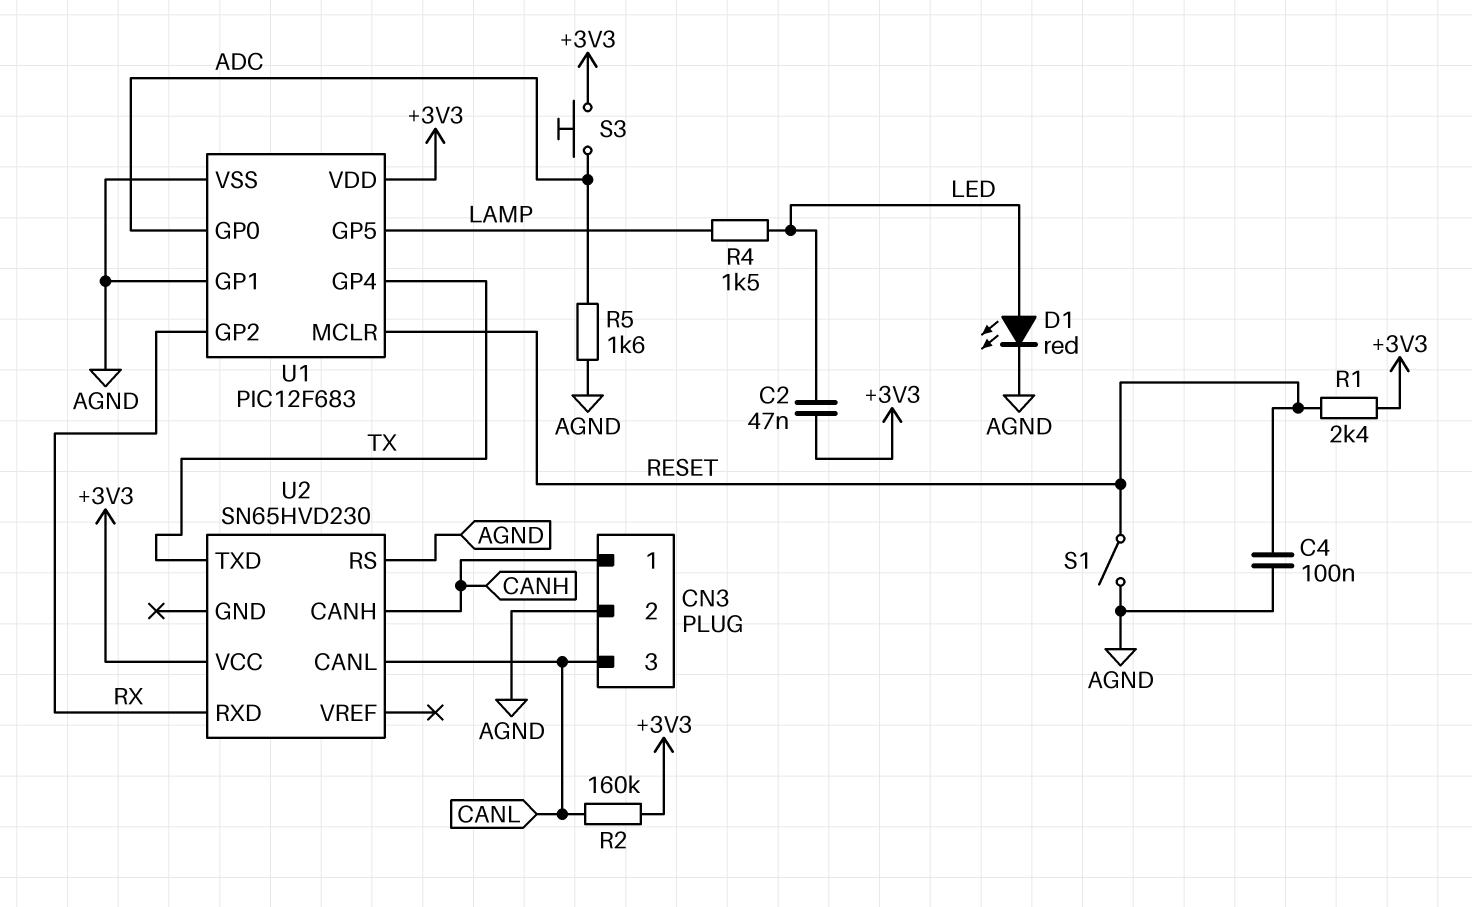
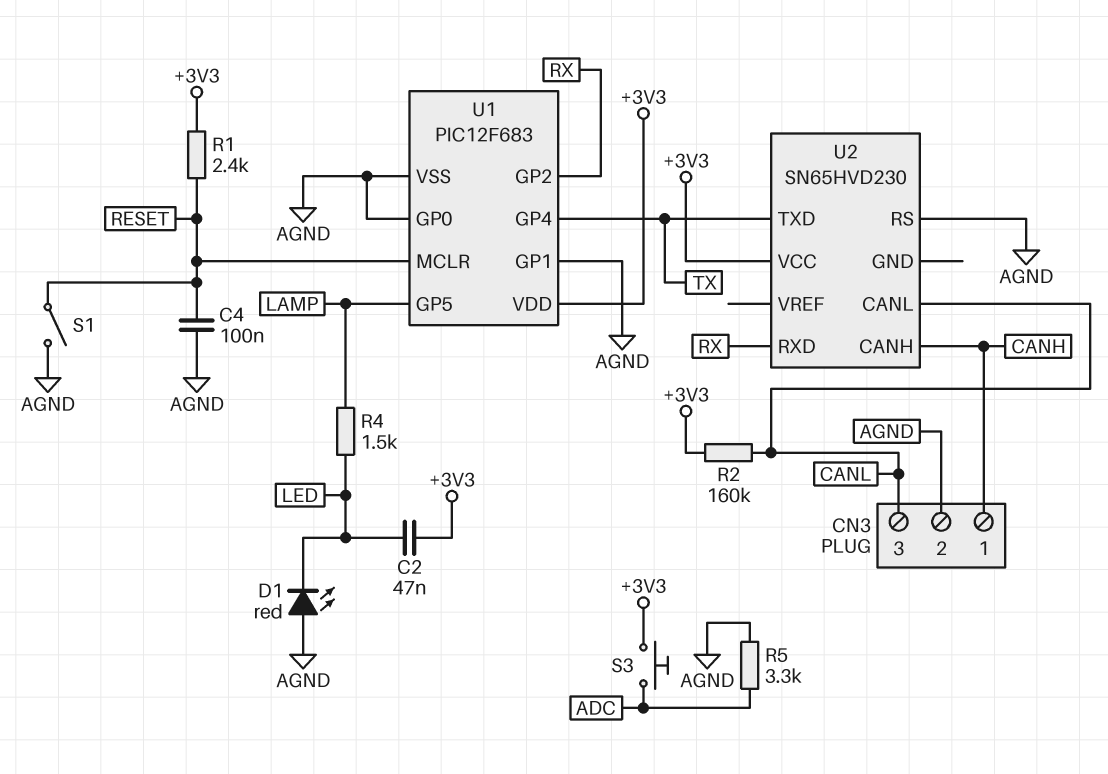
D1: LED red (A LED, K AGND) -> LED red (A AGND, K LED)
R5: 1.6k (ADC, AGND) -> 3.3k (ADC, AGND)
U1 pin GP0: ADC -> AGND

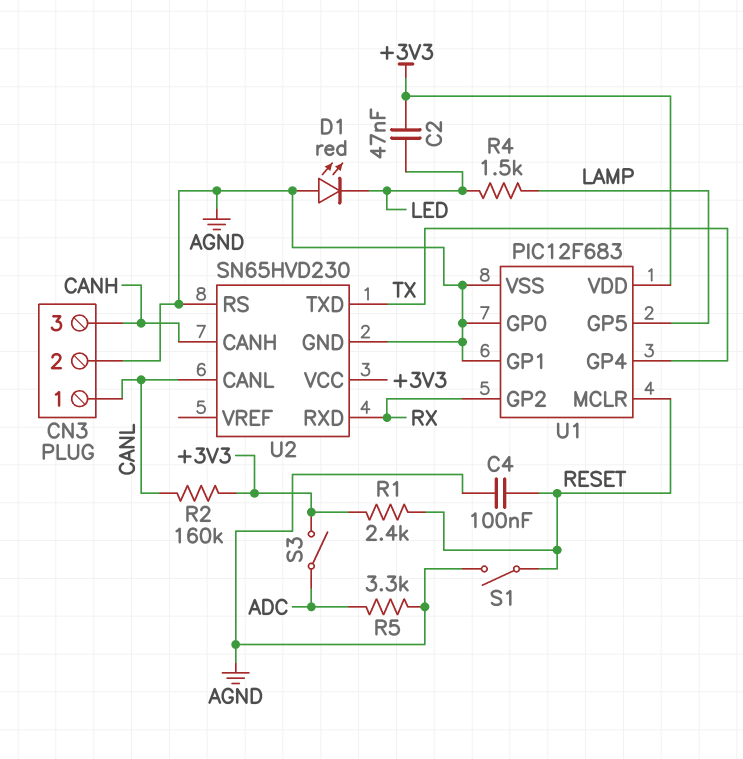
CN3 pin 1: CANH -> CANL
CN3 pin 3: CANL -> CANH
S3: button (+3V3, ADC) -> switch (+3V3, ADC)
U2 pin GND: none -> AGND

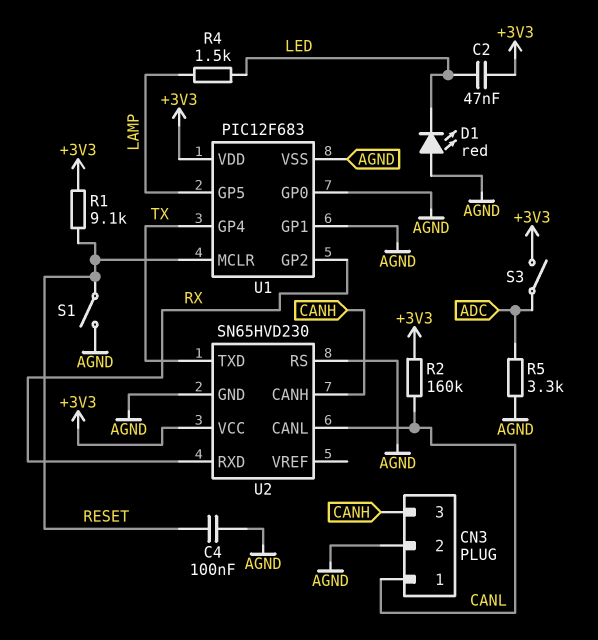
R1: 2.4k (+3V3, RESET) -> 9.1k (+3V3, RESET)

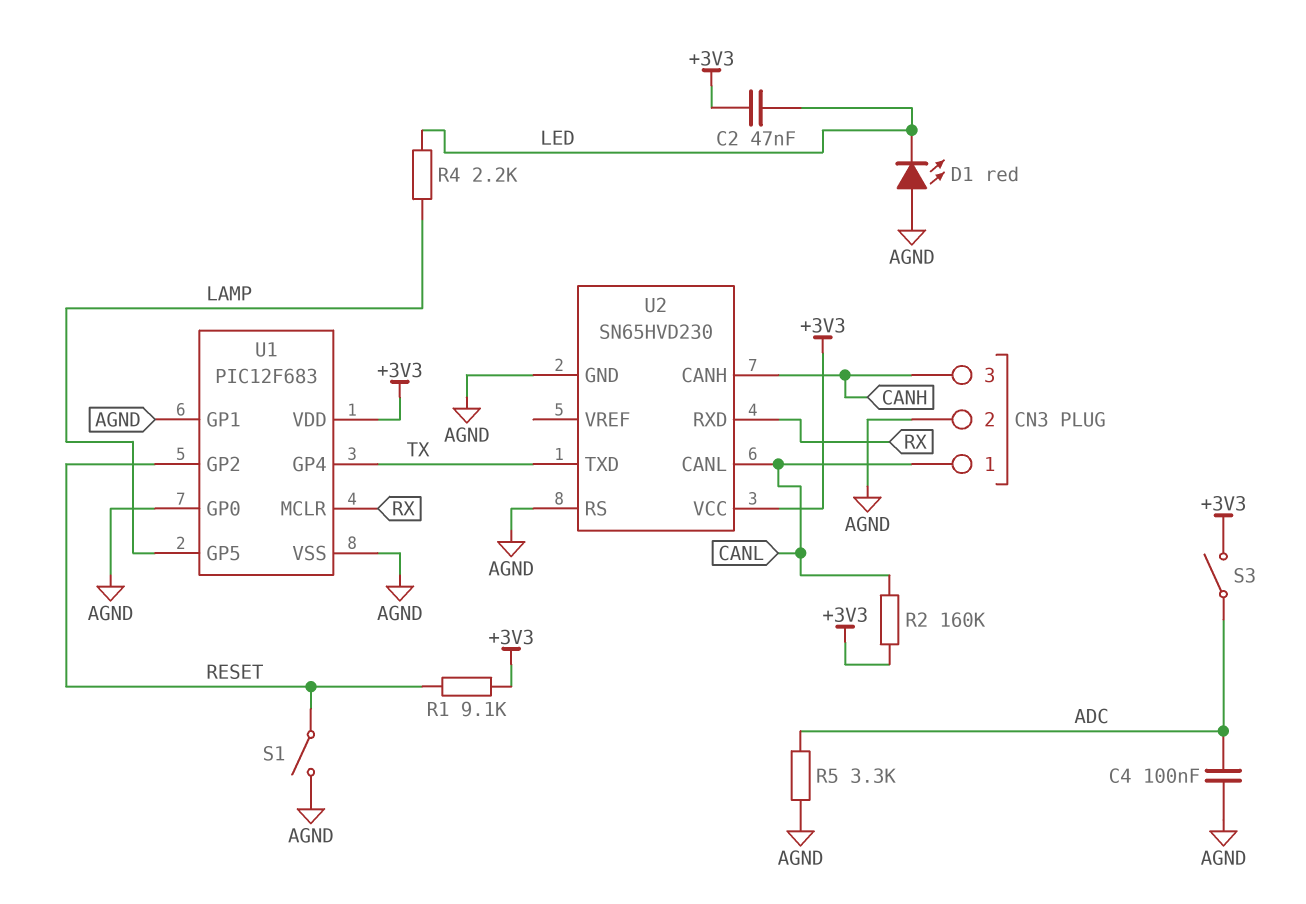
C4: 100nF (AGND, RESET) -> 100nF (ADC, AGND)
R4: 1.5k (LAMP, LED) -> 2.2k (LAMP, LED)
U1 pin GP2: RX -> RESET
U1 pin MCLR: RESET -> RX

